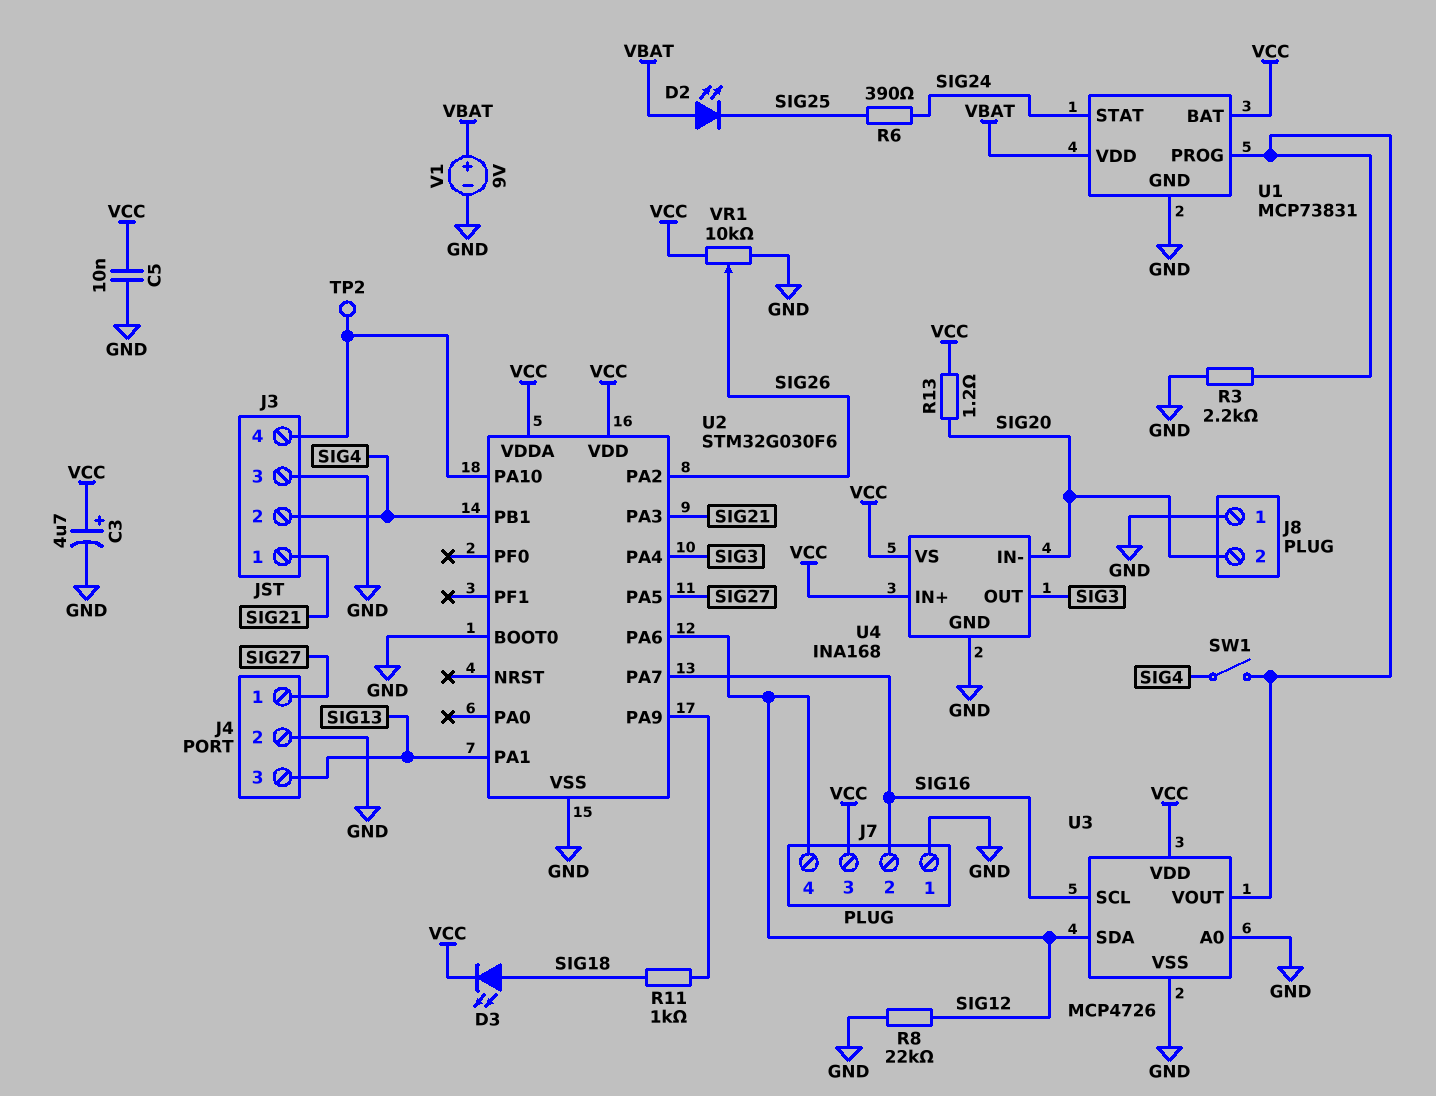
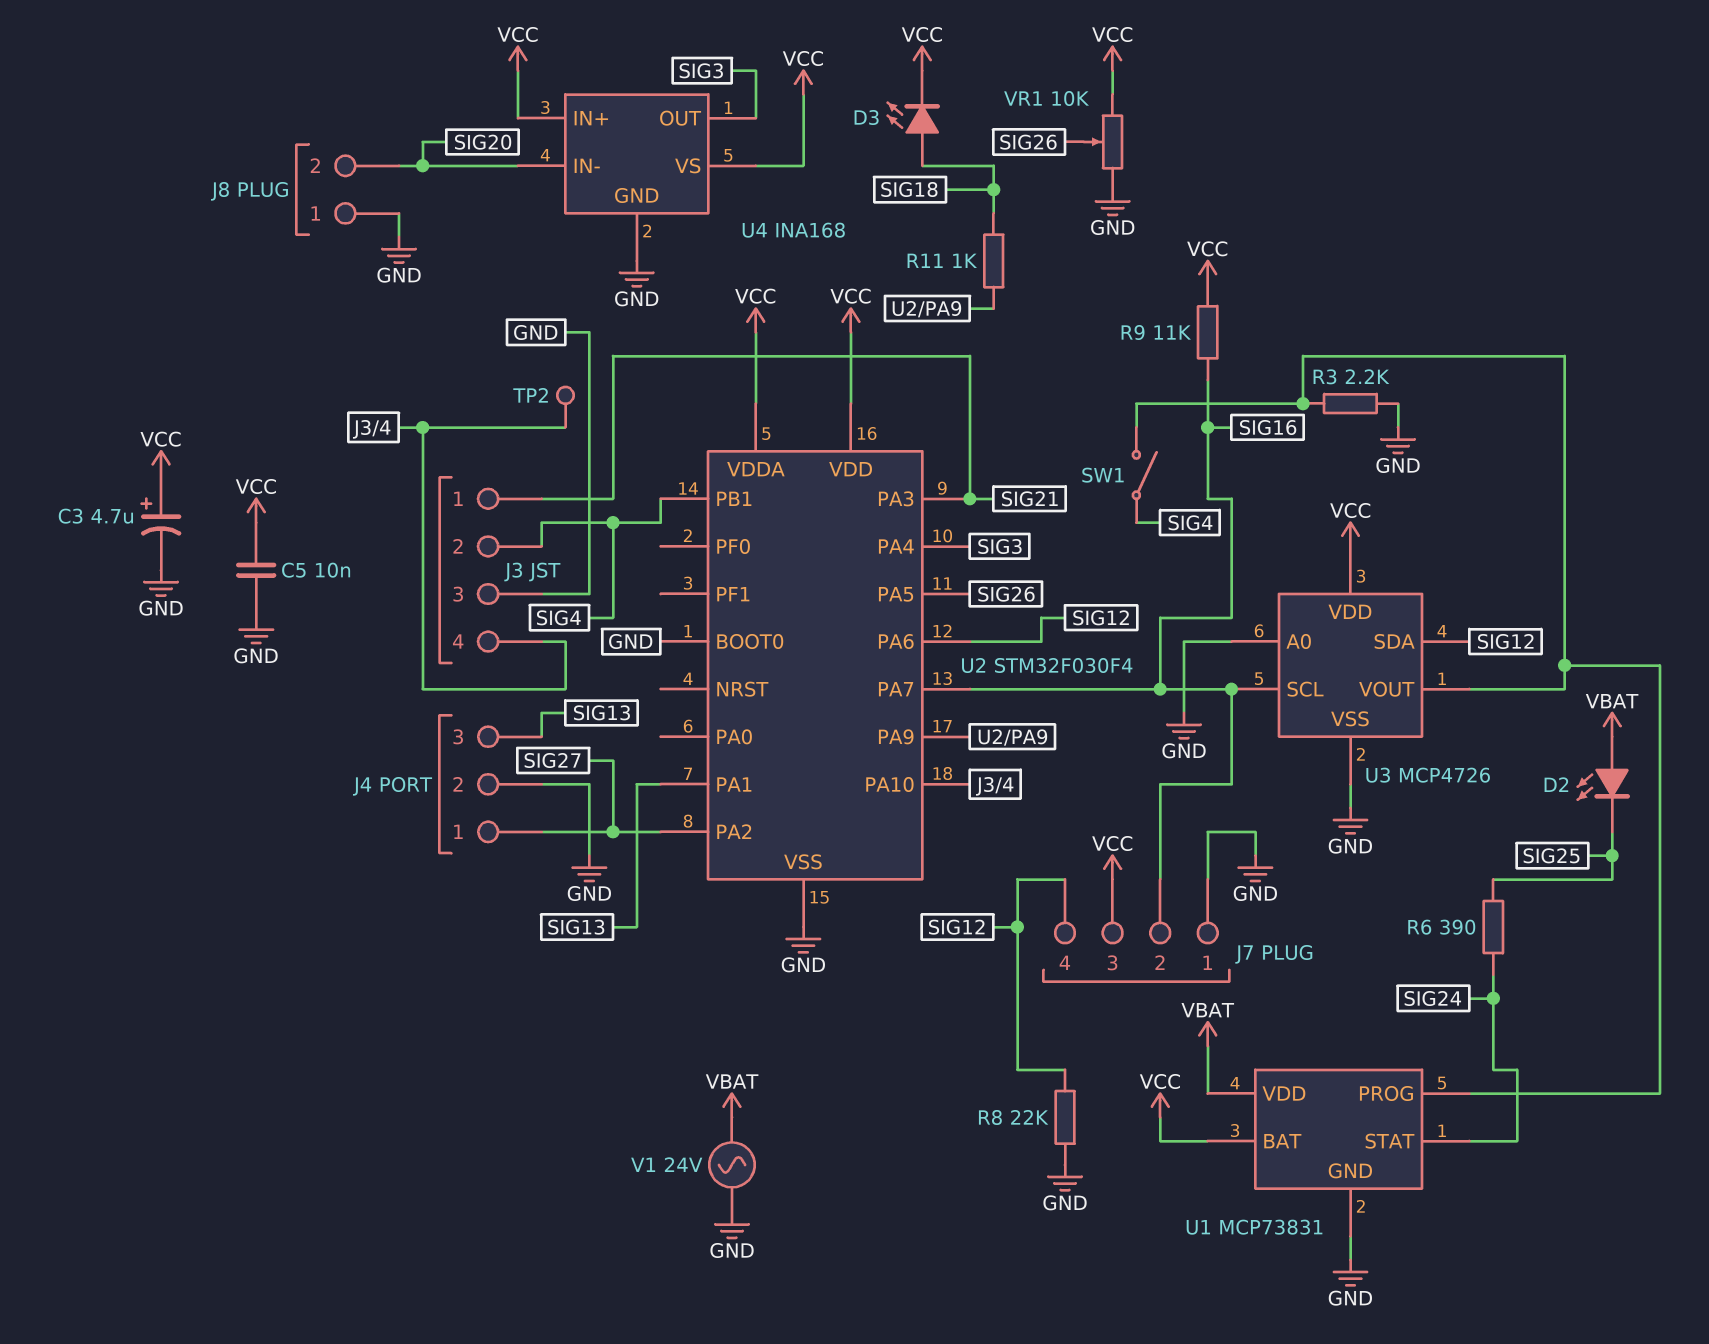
R9: none -> 11k (SIG16, VCC)
R13: 1.2 (SIG20, VCC) -> none
U2: STM32G030F6 -> STM32F030F4
U2 pin PA2: SIG26 -> SIG27
U2 pin PA5: SIG27 -> SIG26
V1: 9V (plus VBAT, minus GND) -> AC 24V (GND, VBAT)

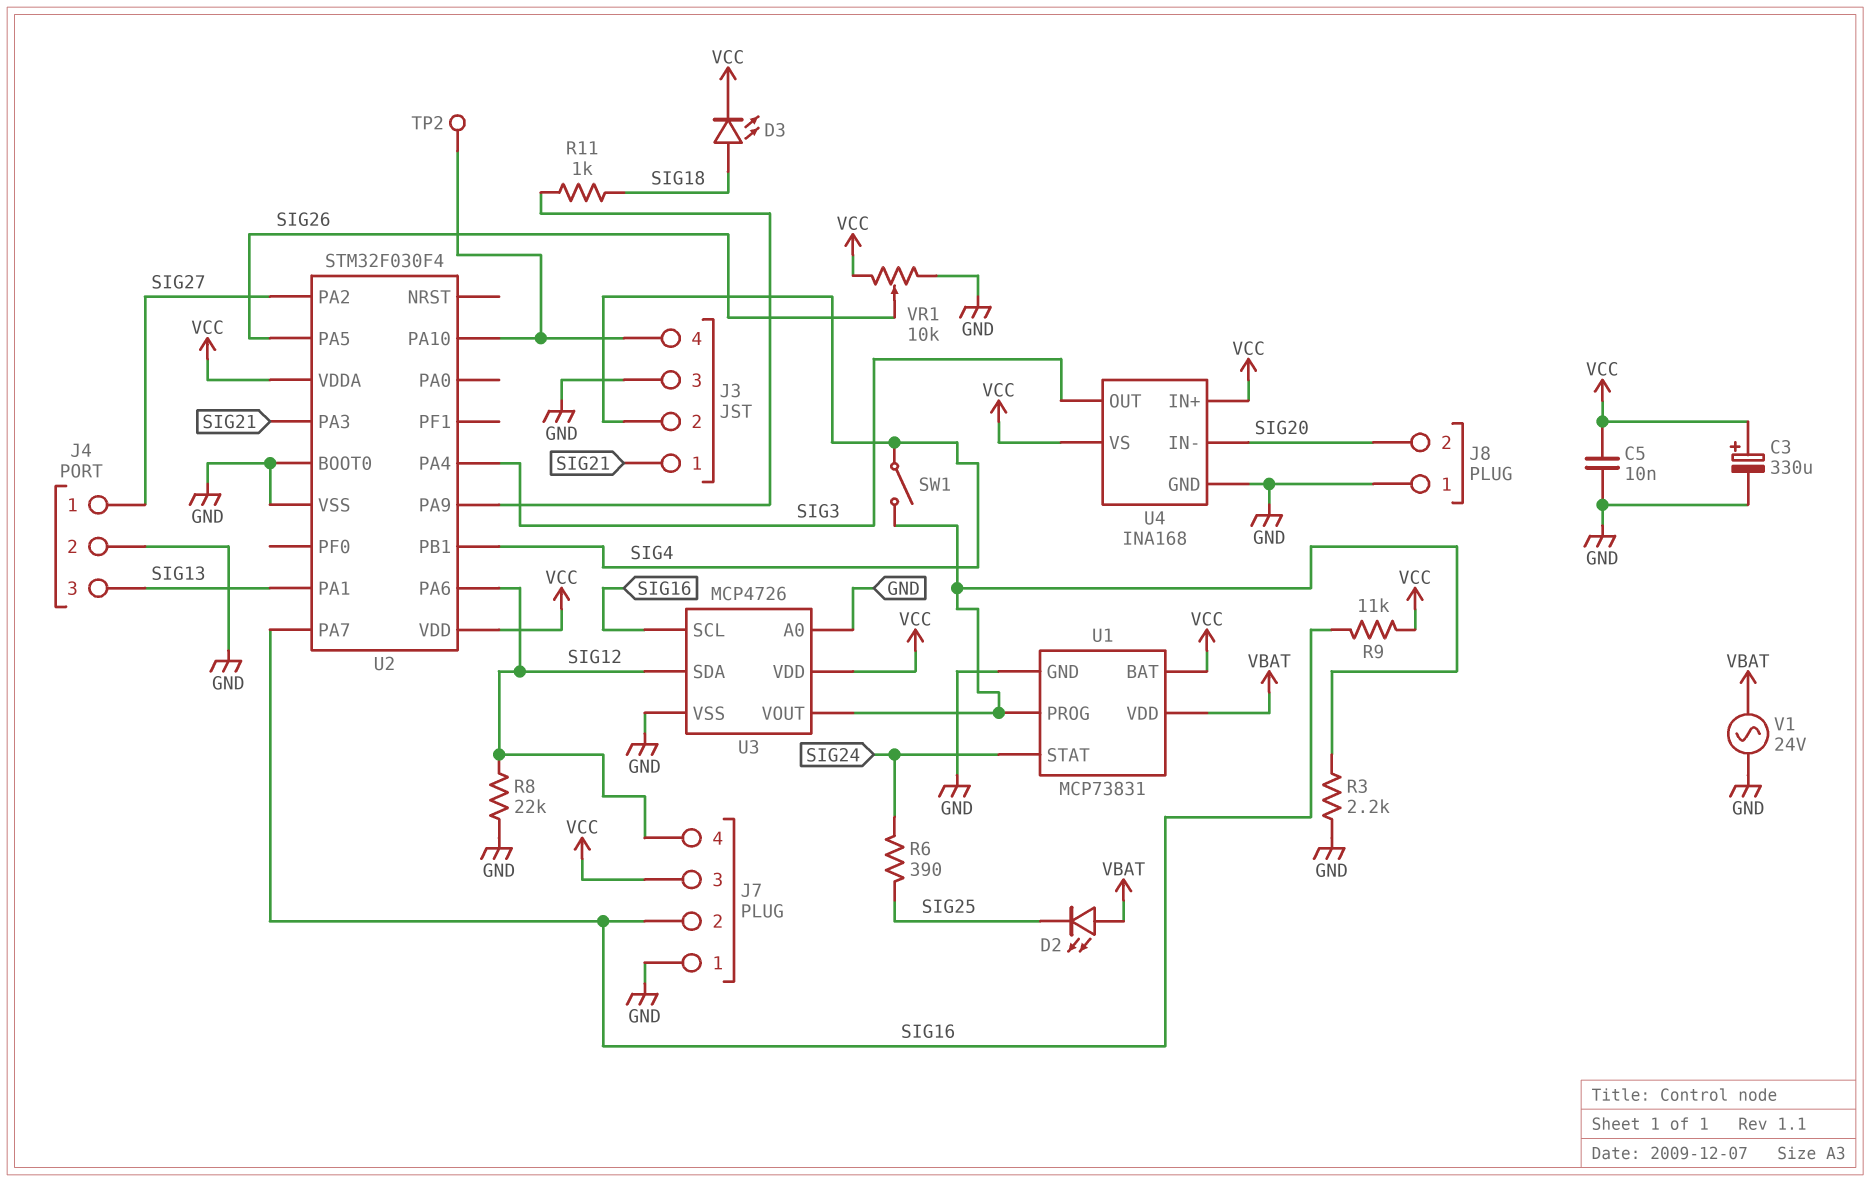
C3: 4.7uF (plus VCC, minus GND) -> 330uF (plus VCC, minus GND)

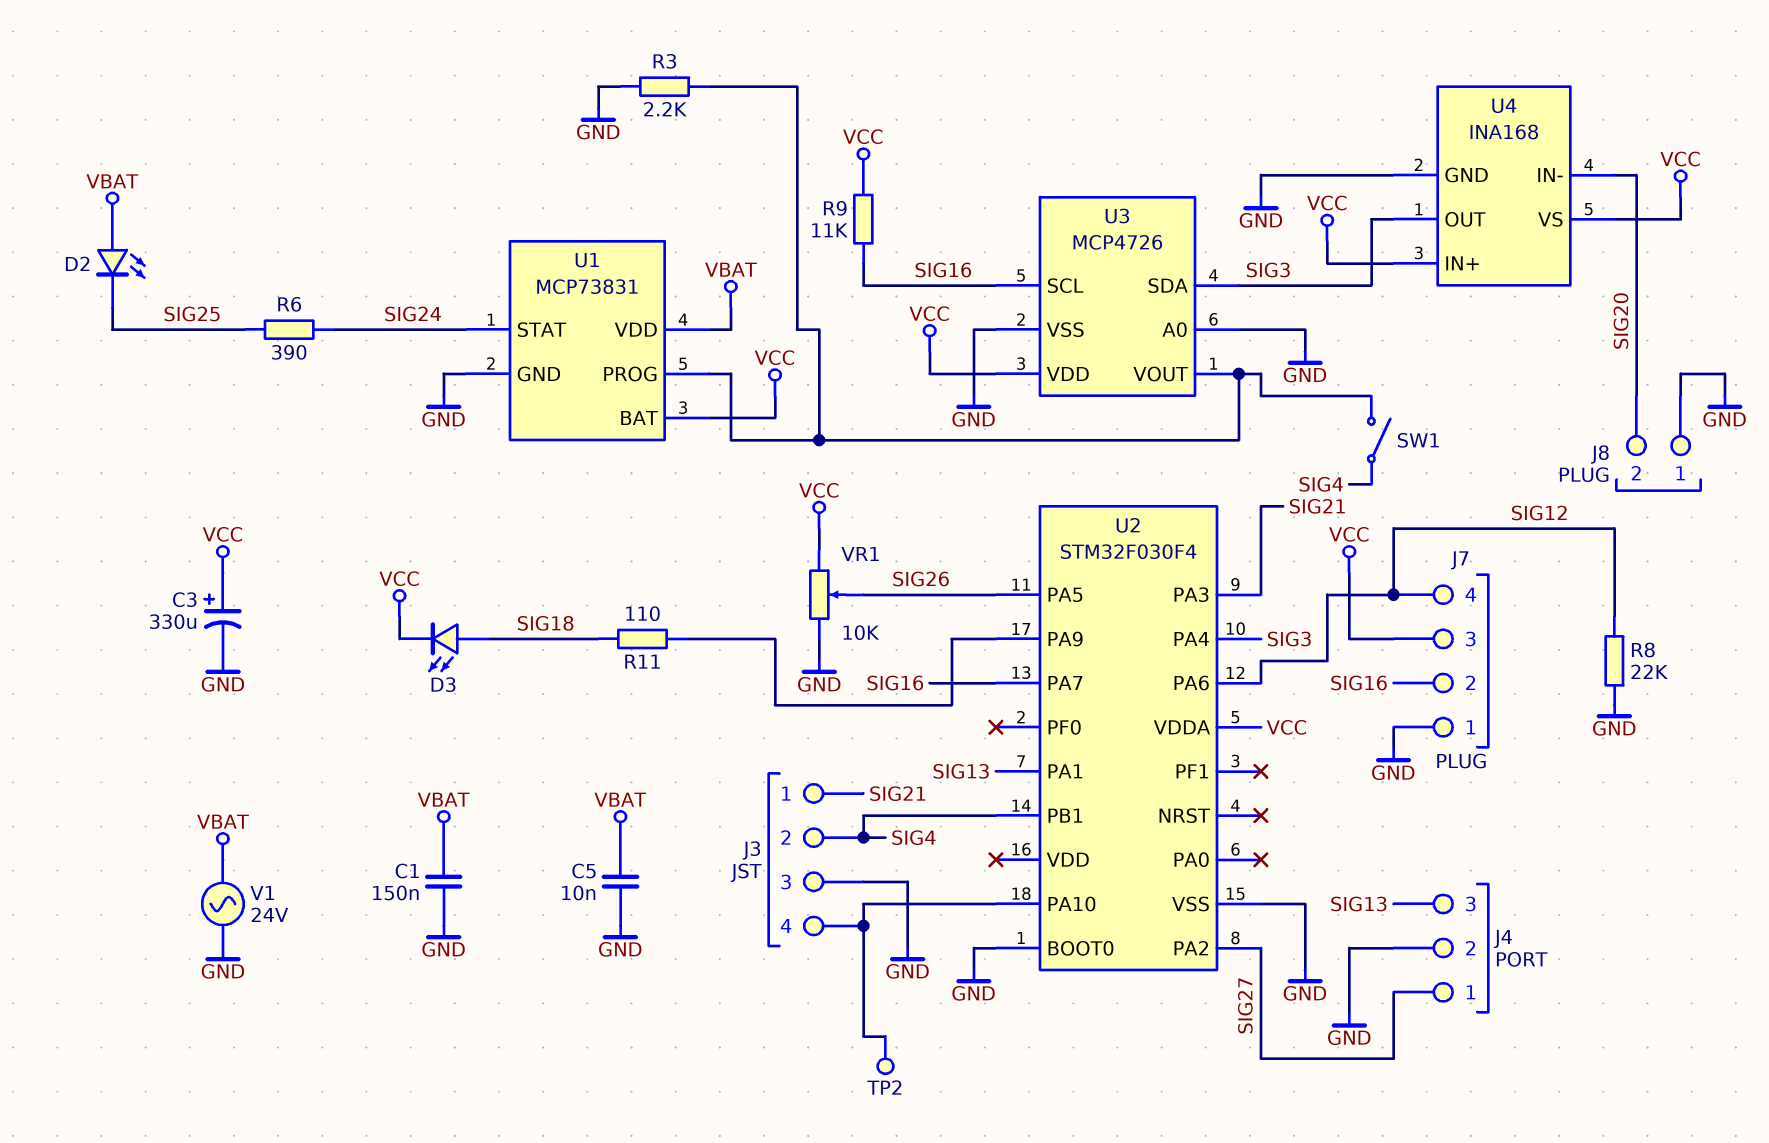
C1: none -> 150nF (GND, VBAT)
C5: 10nF (GND, VCC) -> 10nF (GND, VBAT)
R11: 1k (SIG18, U2/PA9) -> 110 (SIG18, U2/PA9)
U2 pin VDD: VCC -> none
U3 pin SDA: SIG12 -> SIG3

